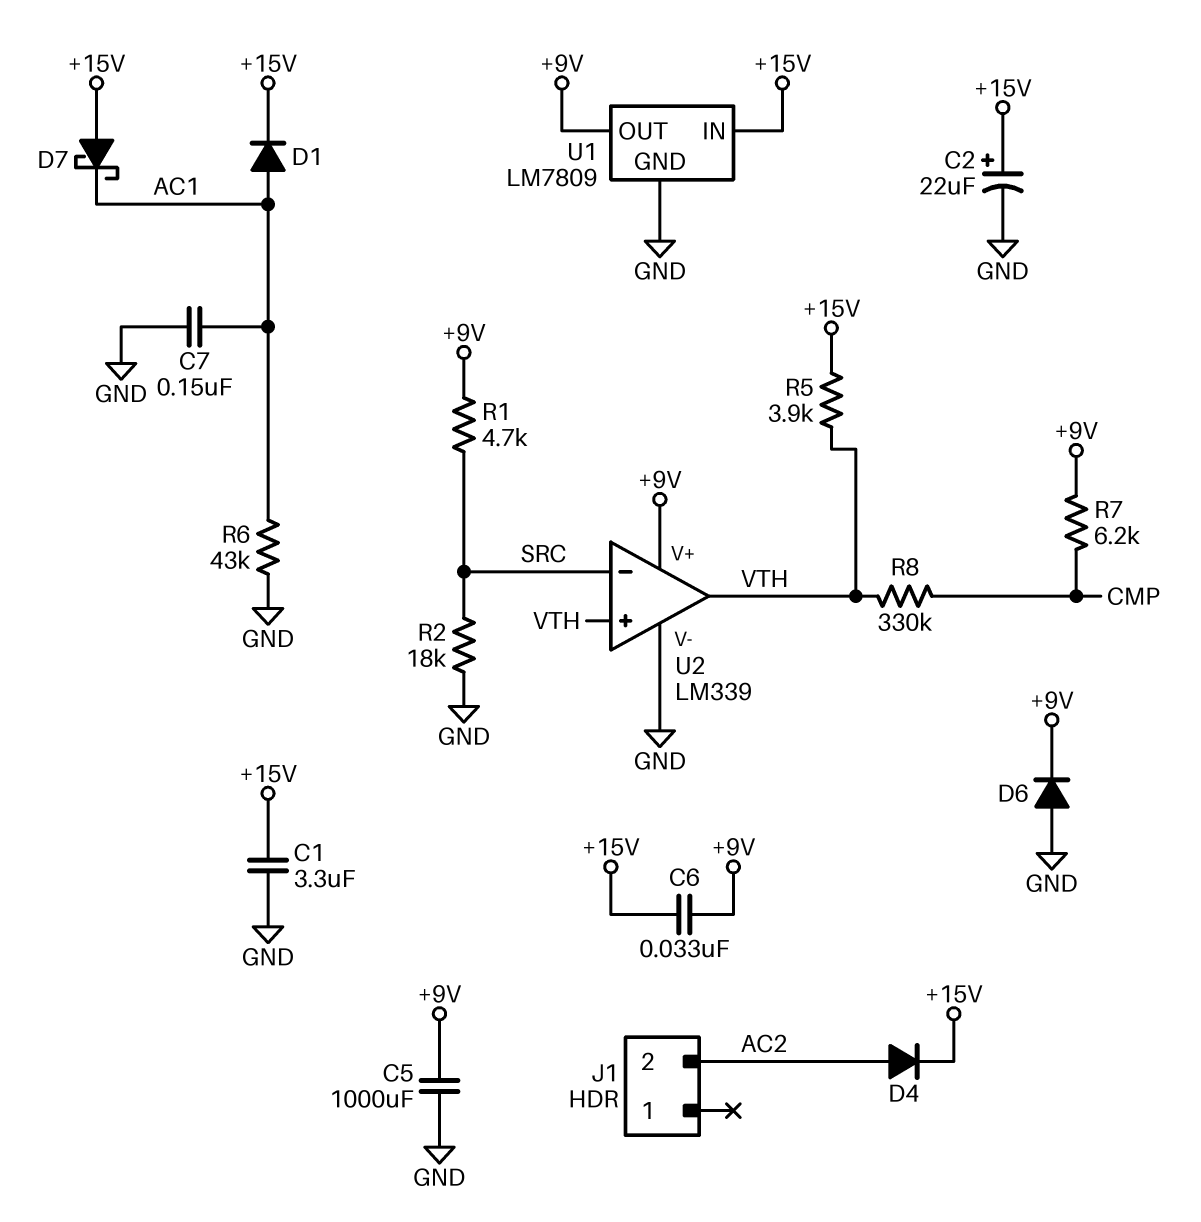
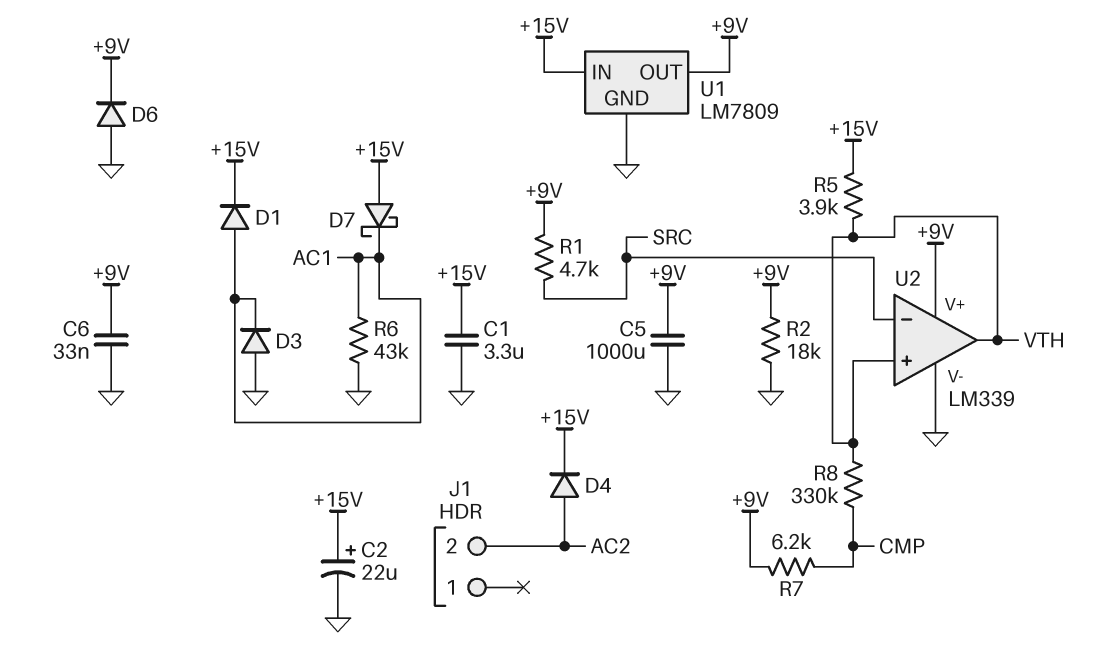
C6: 33nF (+9V, +15V) -> 33nF (+9V, GND)
C7: 150nF (AC1, GND) -> none
D3: none -> diode (A GND, K AC1)
R2: 18k (GND, SRC) -> 18k (+9V, GND)

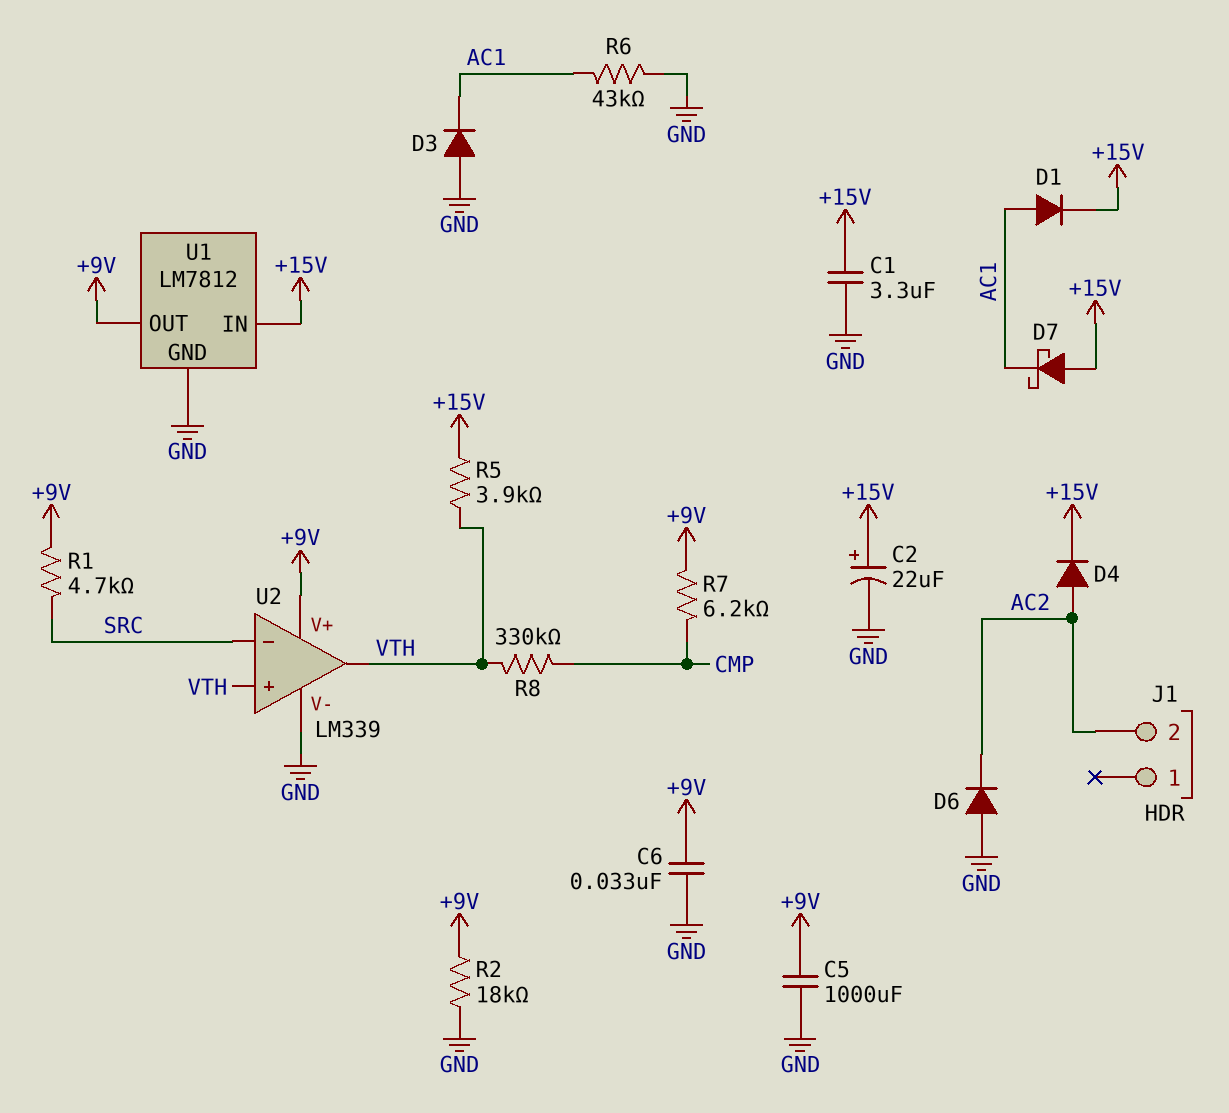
D6: diode (A GND, K +9V) -> diode (A GND, K AC2)
U1: LM7809 -> LM7812

